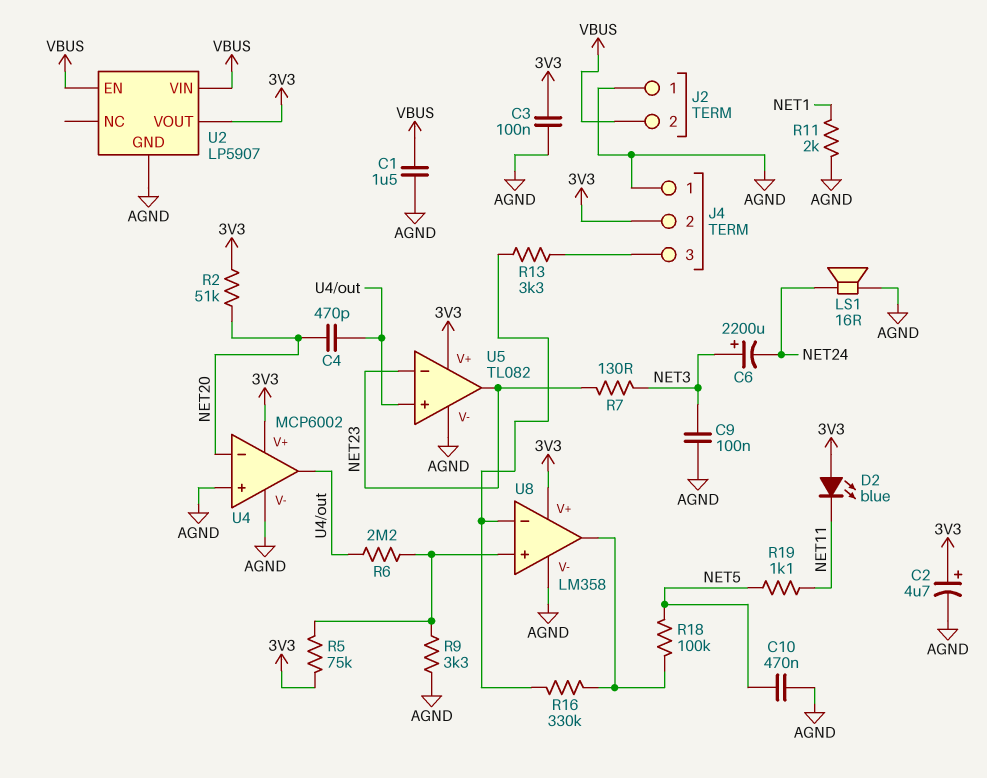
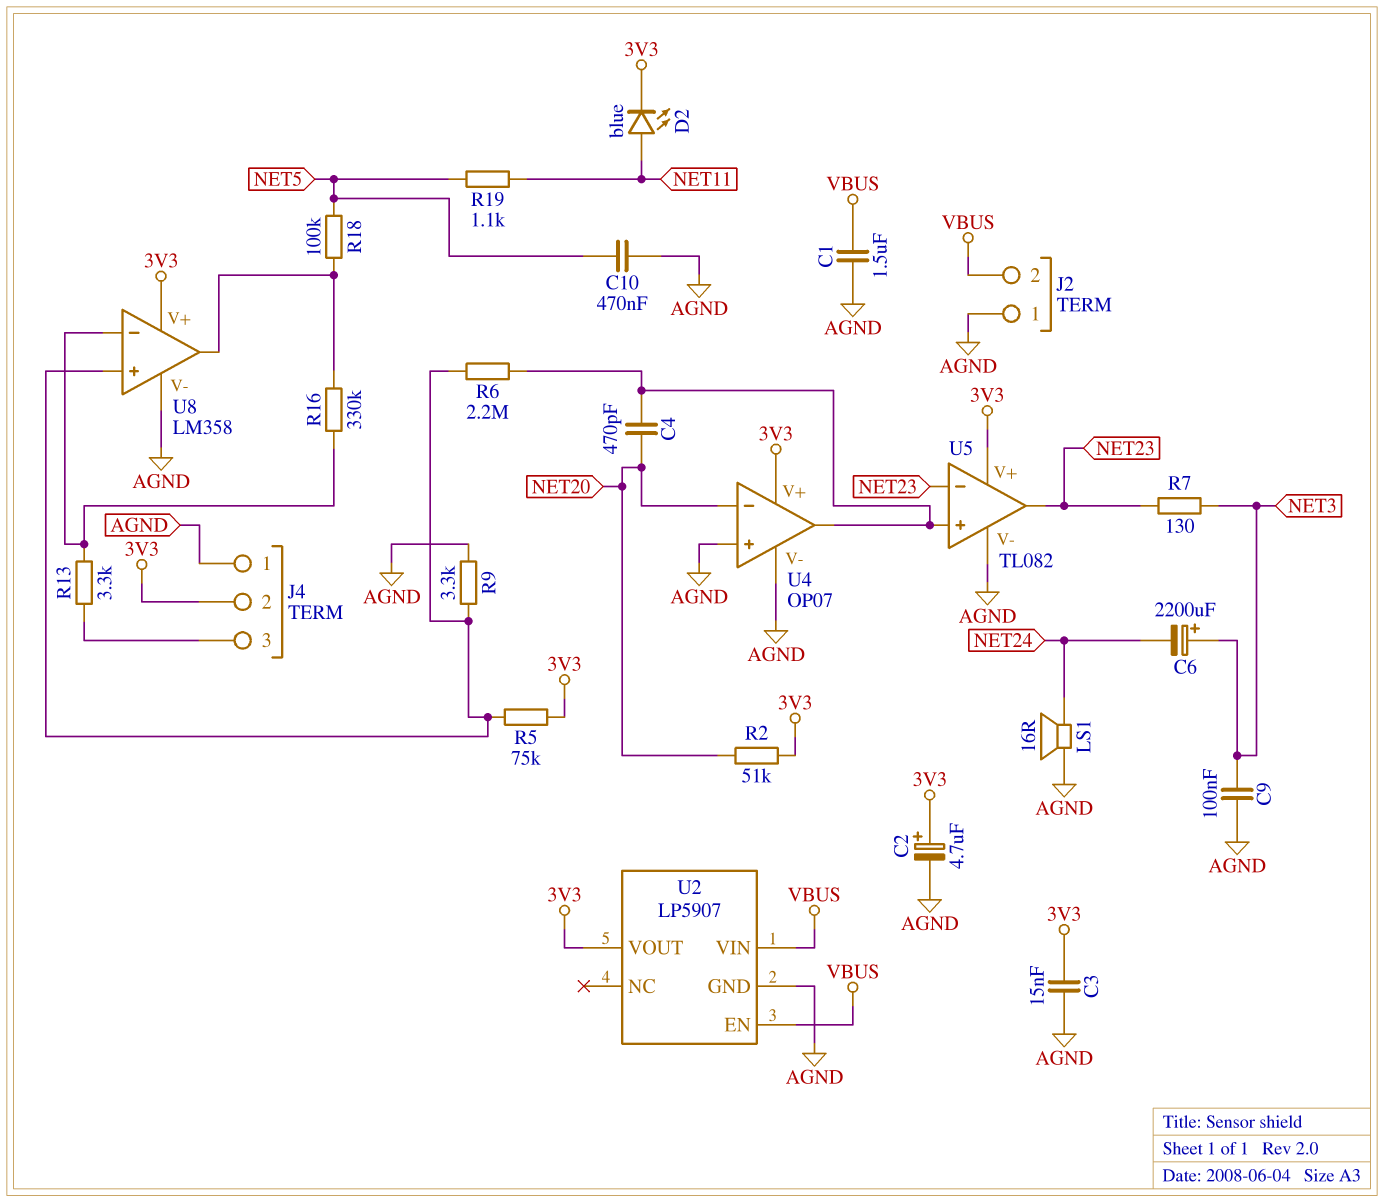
C3: 100nF (3V3, AGND) -> 15nF (3V3, AGND)
D2: LED blue (A 3V3, K NET11) -> LED blue (A NET11, K 3V3)
R11: 2k (AGND, NET1) -> none
U4: MCP6002 -> OP07

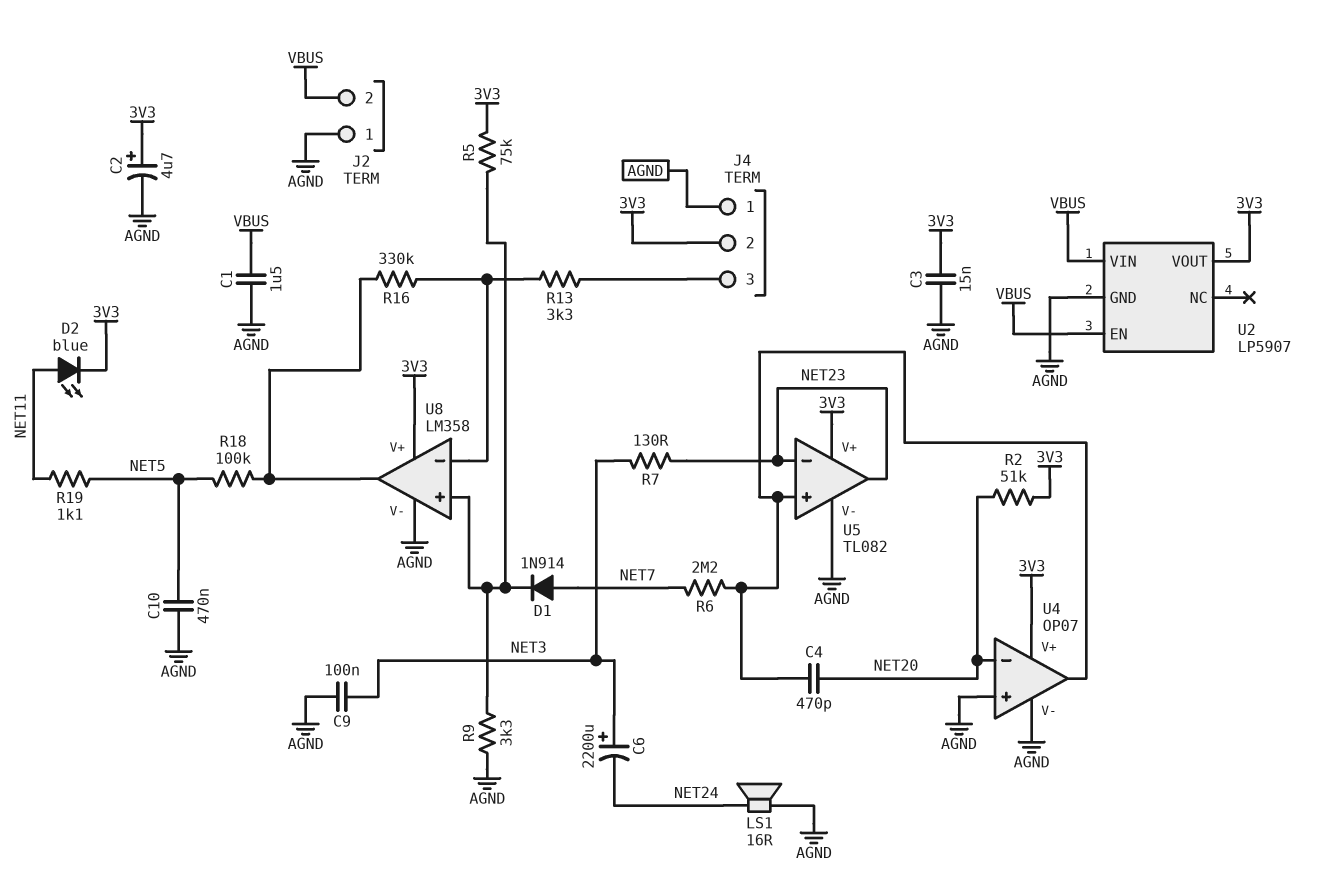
D1: none -> diode 1N914 (A NET7, K U8/in+)
R6: 2.2M (U4/out, U8/in+) -> 2.2M (NET7, U4/out)

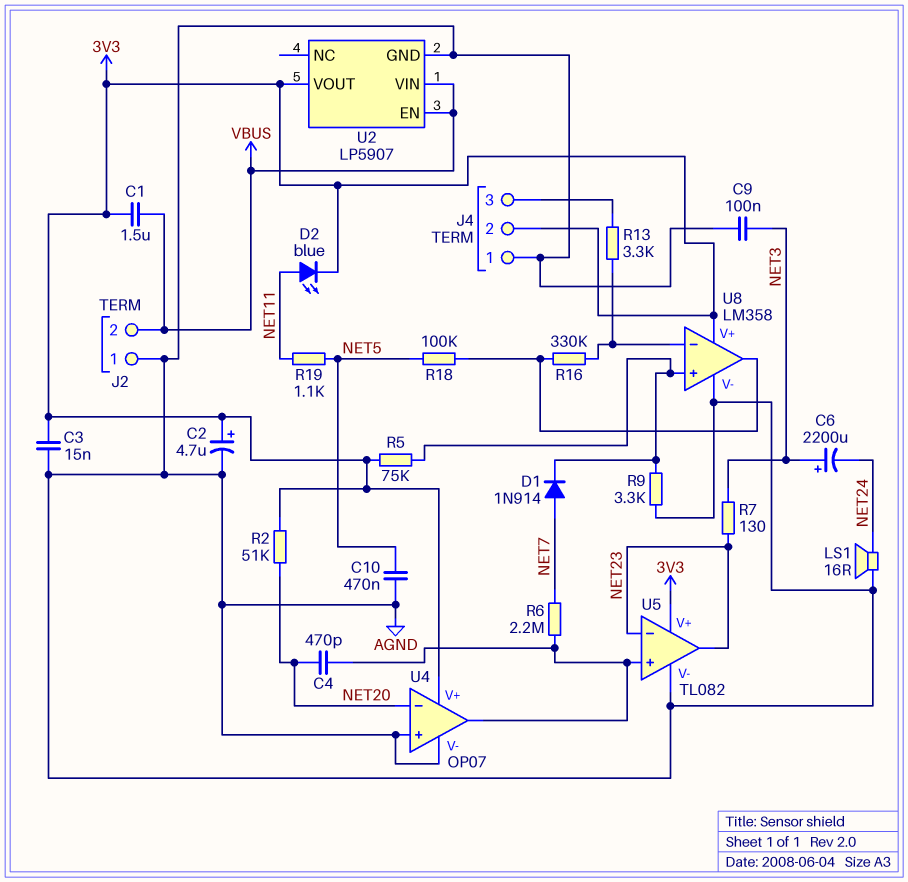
C1: 1.5uF (AGND, VBUS) -> 1.5uF (3V3, VBUS)

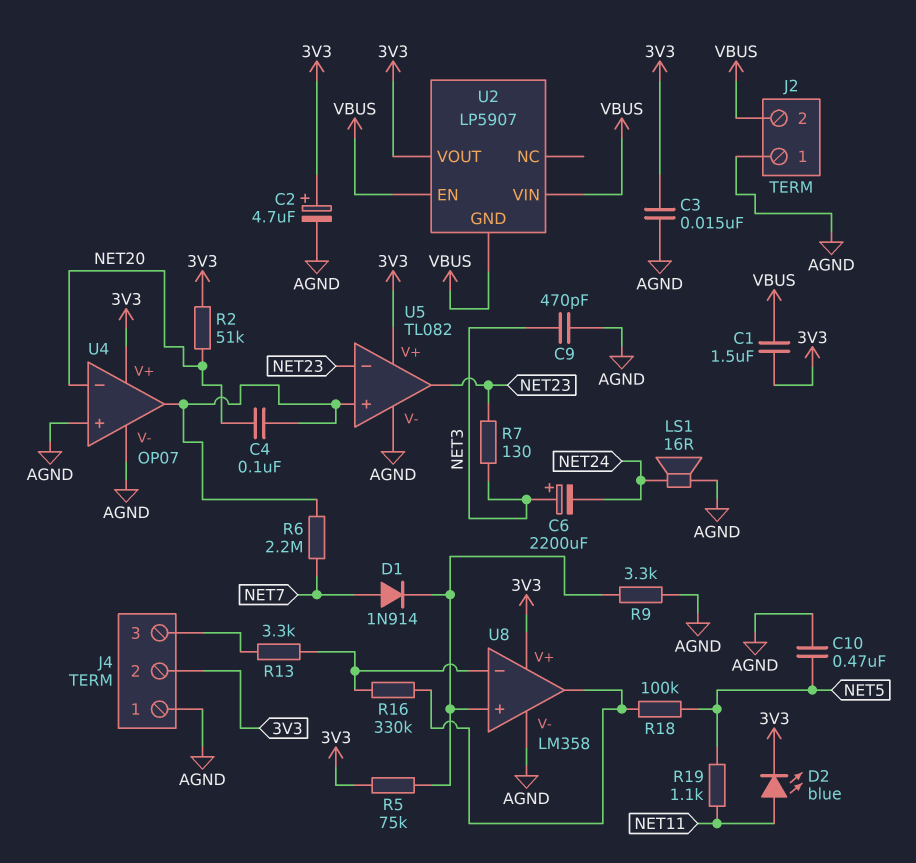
C4: 470pF (NET20, U4/out) -> 100nF (NET20, U4/out)
C9: 100nF (AGND, NET3) -> 470pF (AGND, NET3)
U2 pin GND: AGND -> VBUS

